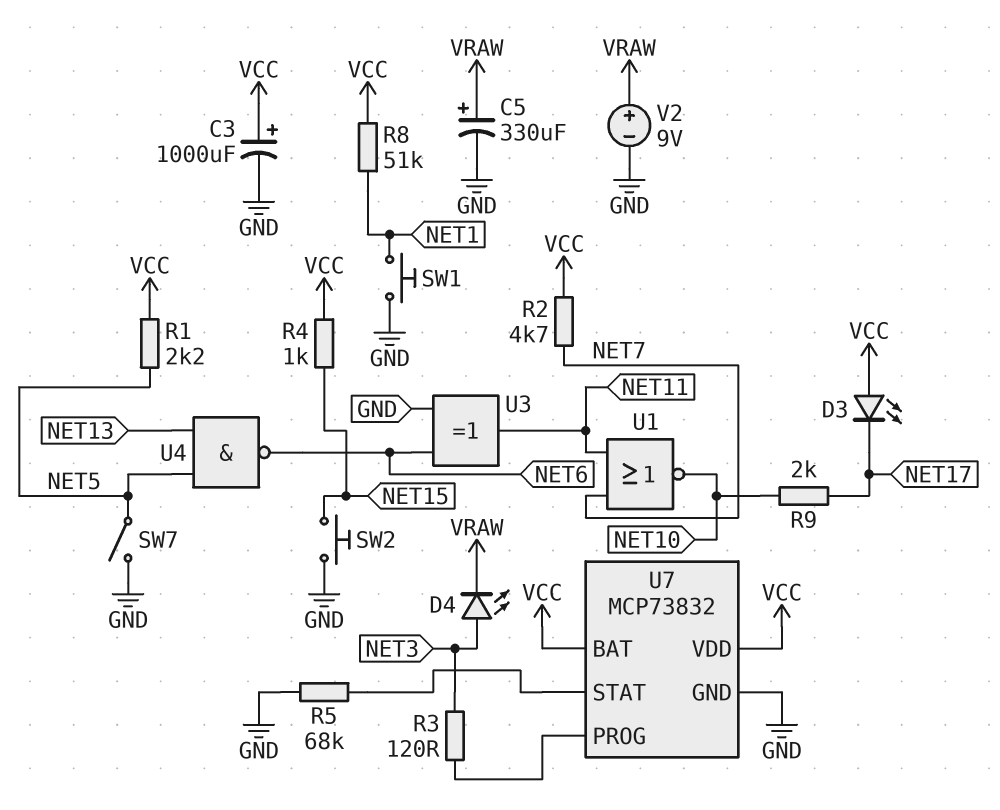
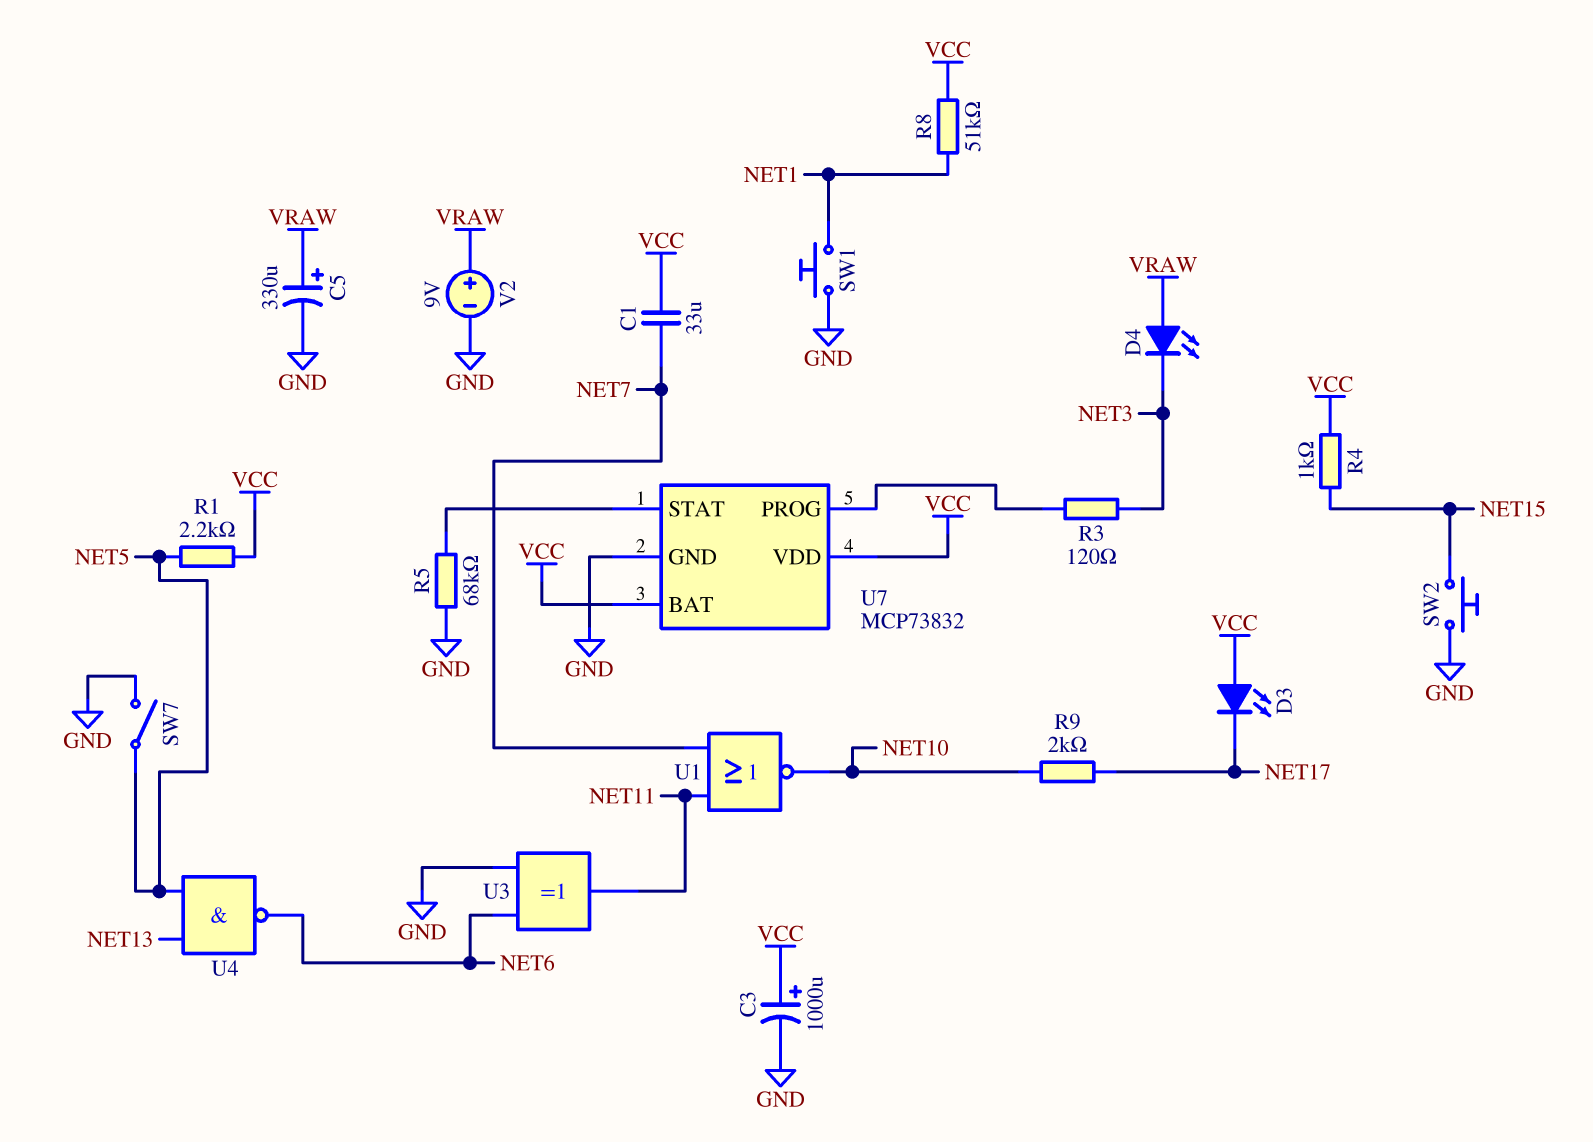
C1: none -> 33uF (NET7, VCC)
D4: LED (A NET3, K VRAW) -> LED (A VRAW, K NET3)
R2: 4.7k (NET7, VCC) -> none

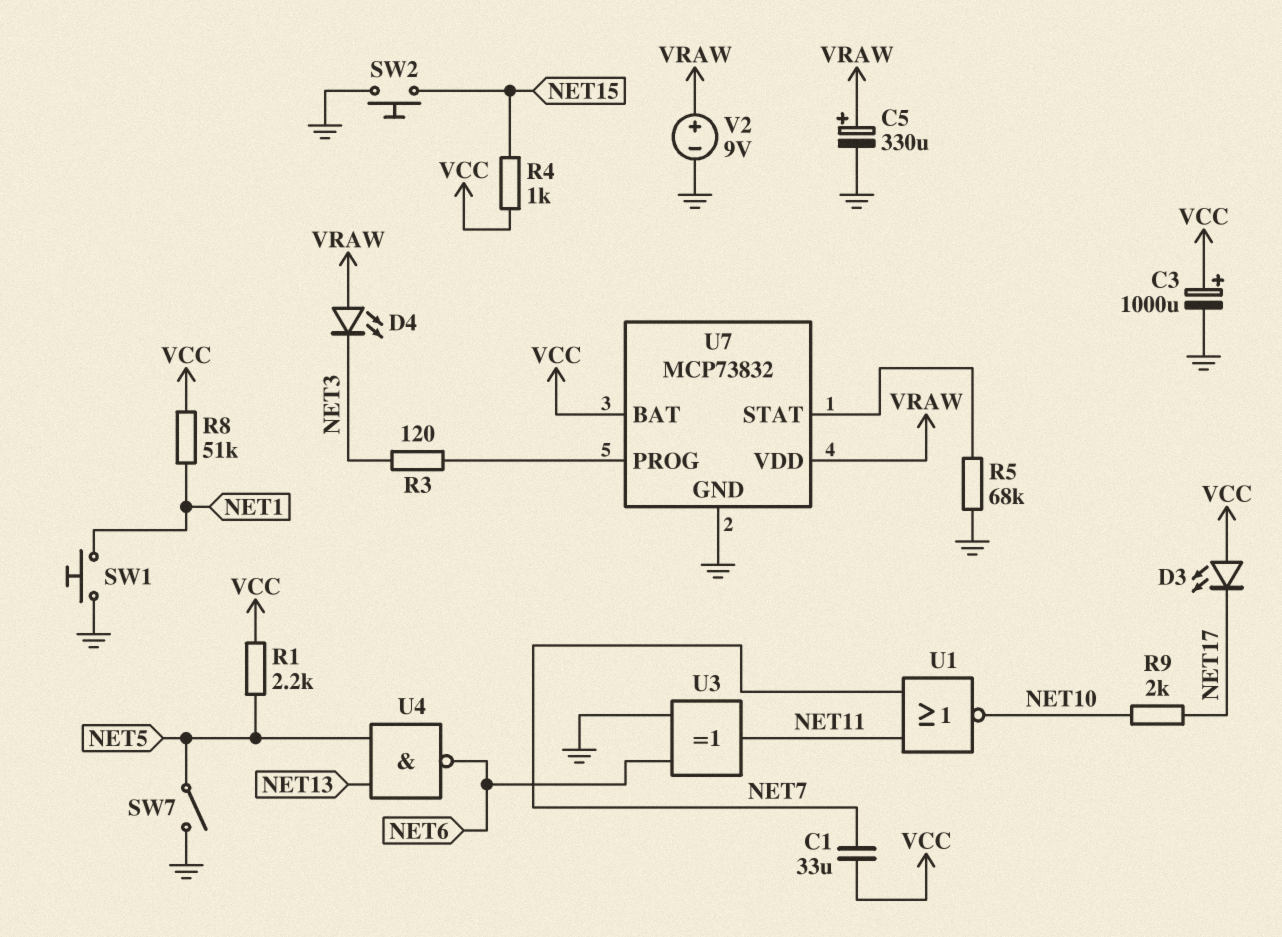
U7 pin VDD: VCC -> VRAW

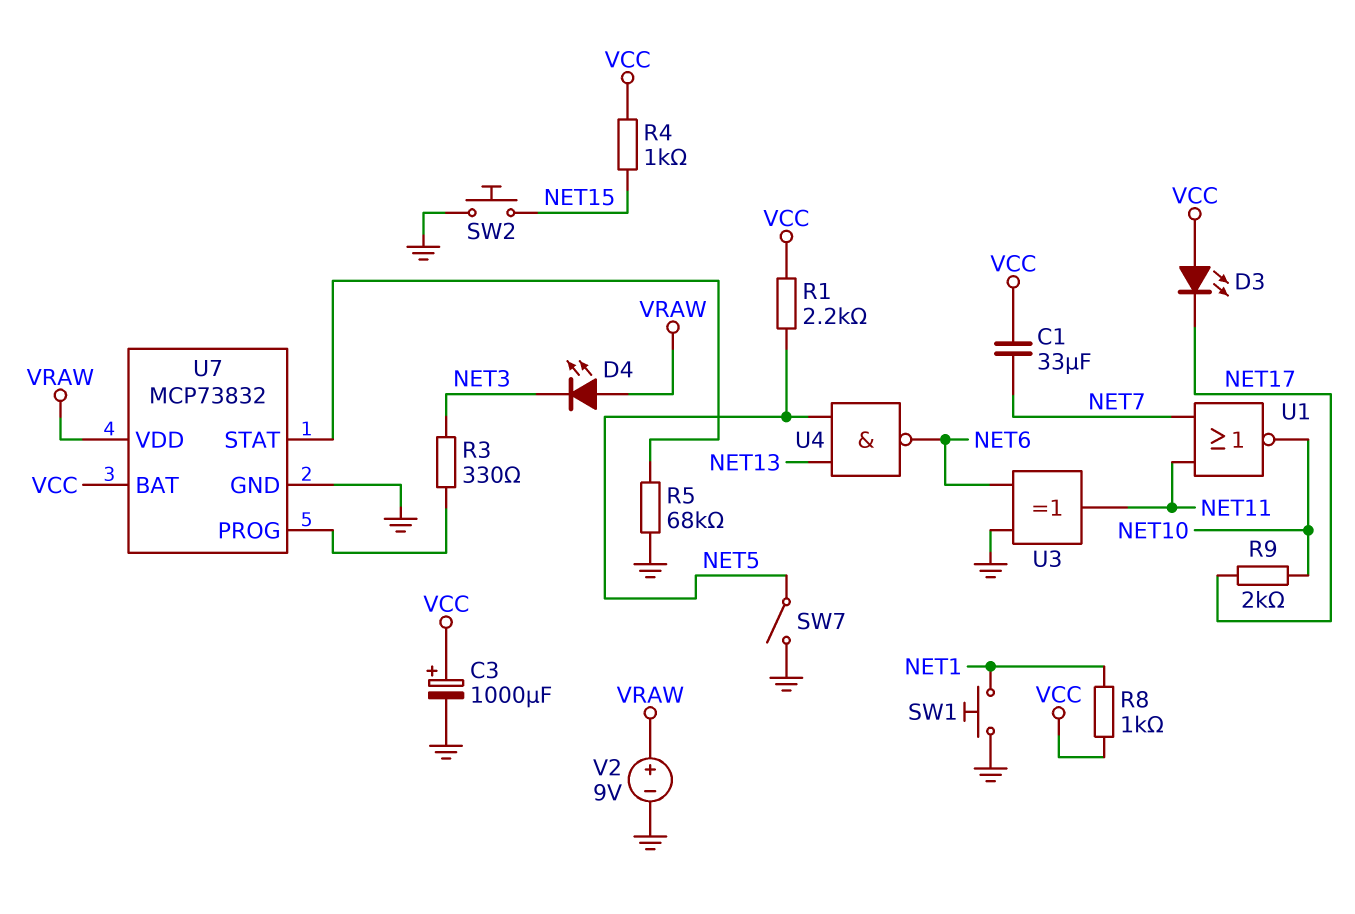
C5: 330uF (plus VRAW, minus GND) -> none
R3: 120 (NET3, U7/PROG) -> 330 (NET3, U7/PROG)
R8: 51k (NET1, VCC) -> 1k (NET1, VCC)

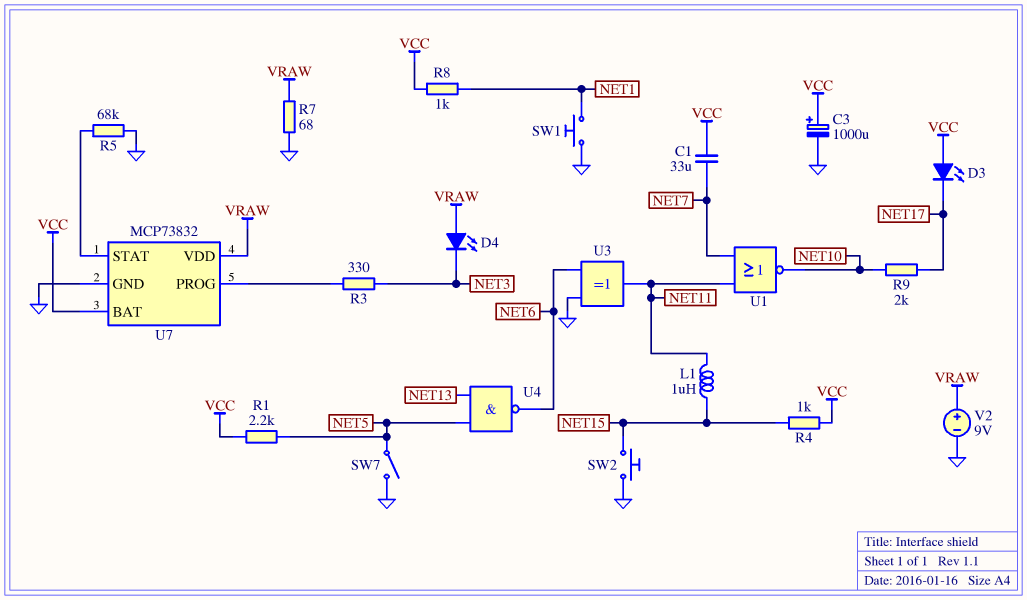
L1: none -> 1uH (NET11, NET15)
R7: none -> 68 (GND, VRAW)

